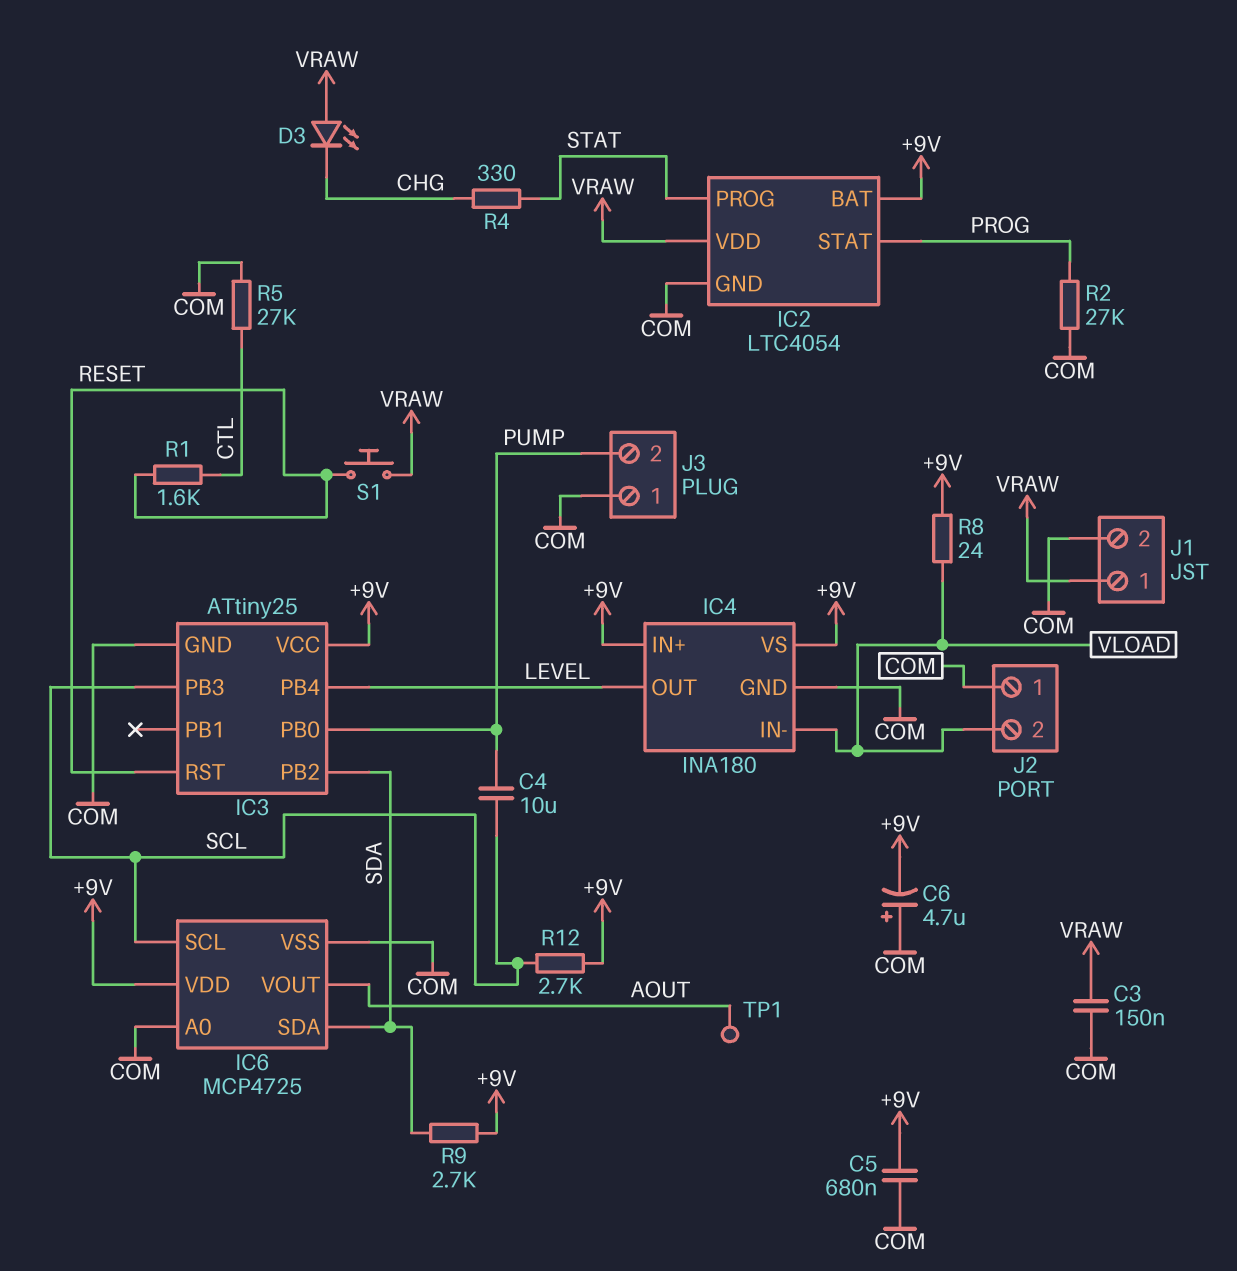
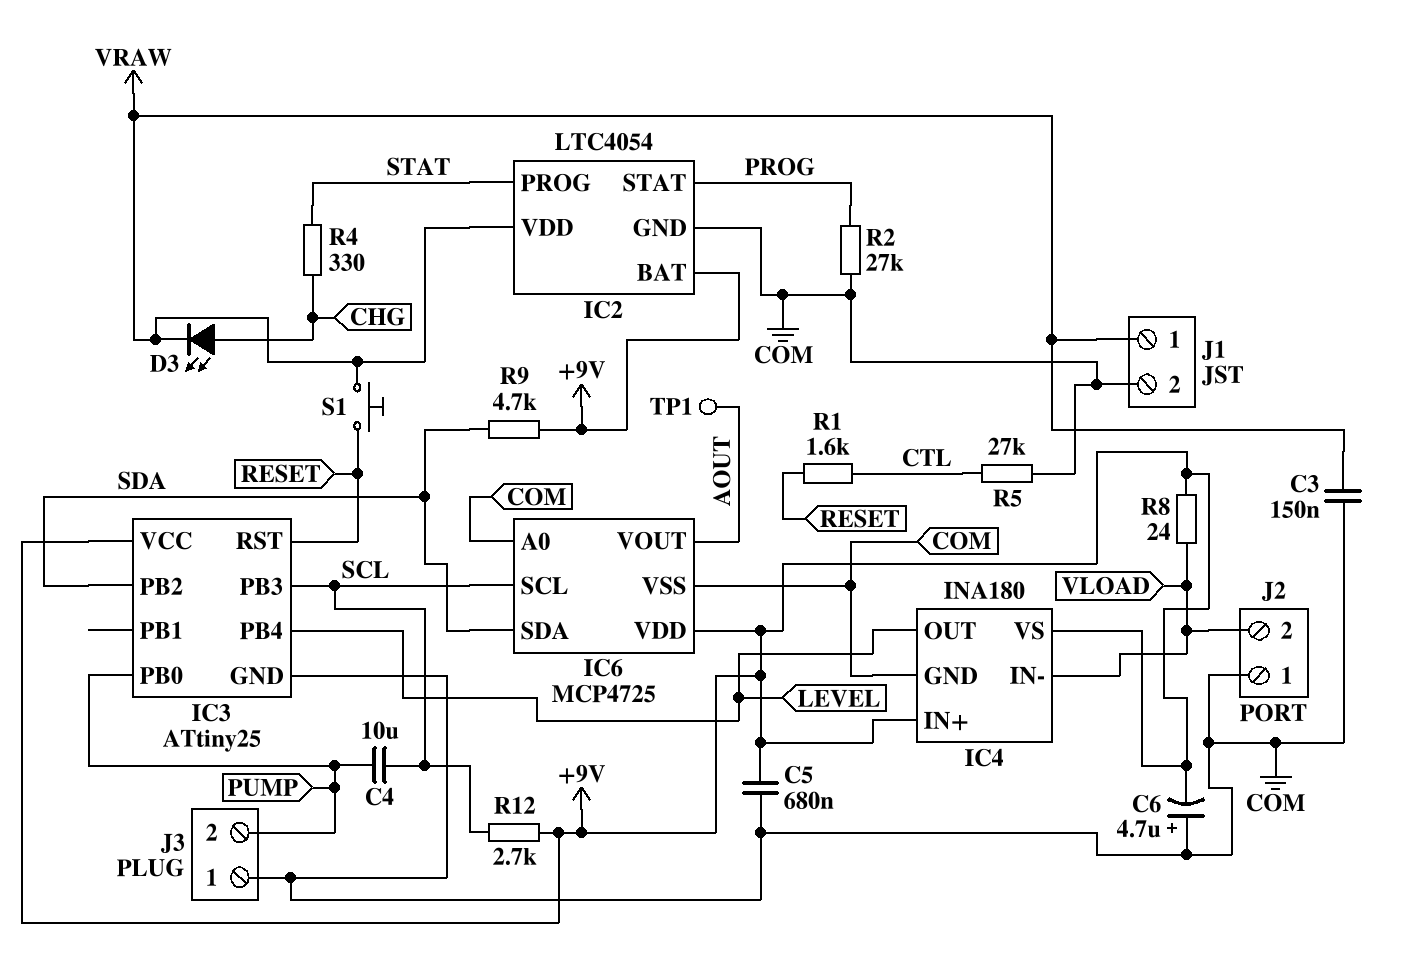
D3: LED (A VRAW, K CHG) -> LED (A CHG, K VRAW)
R9: 2.7k (+9V, SDA) -> 4.7k (+9V, SDA)

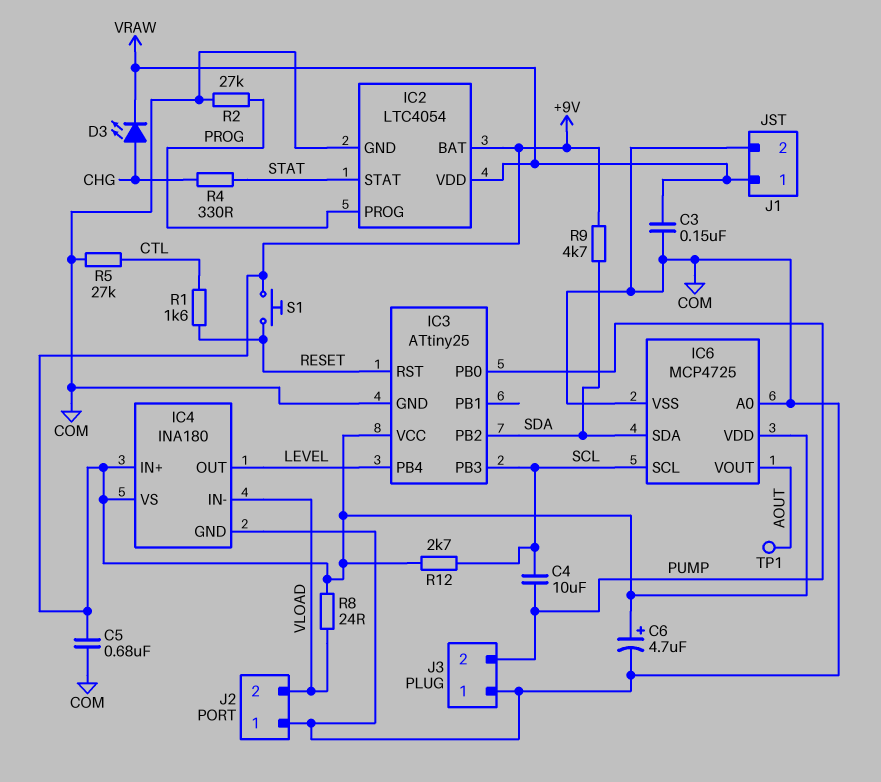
C6: 4.7uF (plus COM, minus +9V) -> 4.7uF (plus +9V, minus COM)
IC2 pin PROG: STAT -> PROG
IC2 pin STAT: PROG -> STAT
S1: button (RESET, VRAW) -> button (+9V, RESET)

